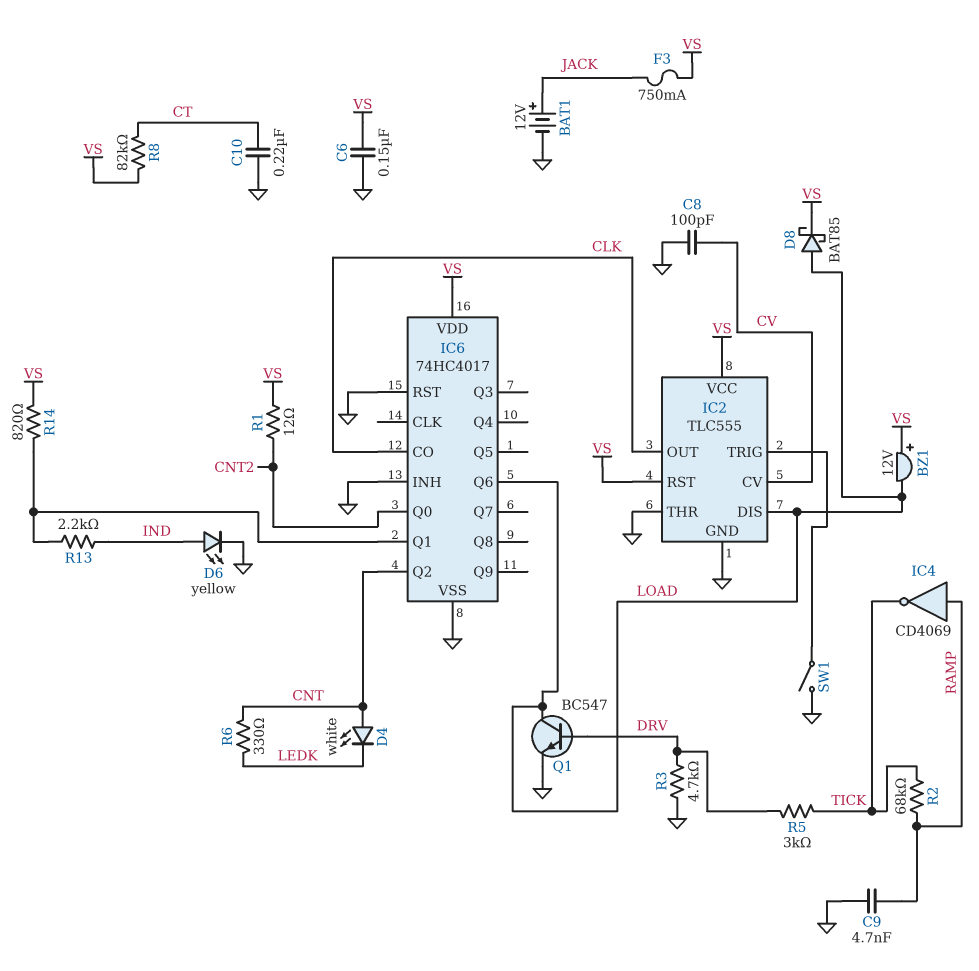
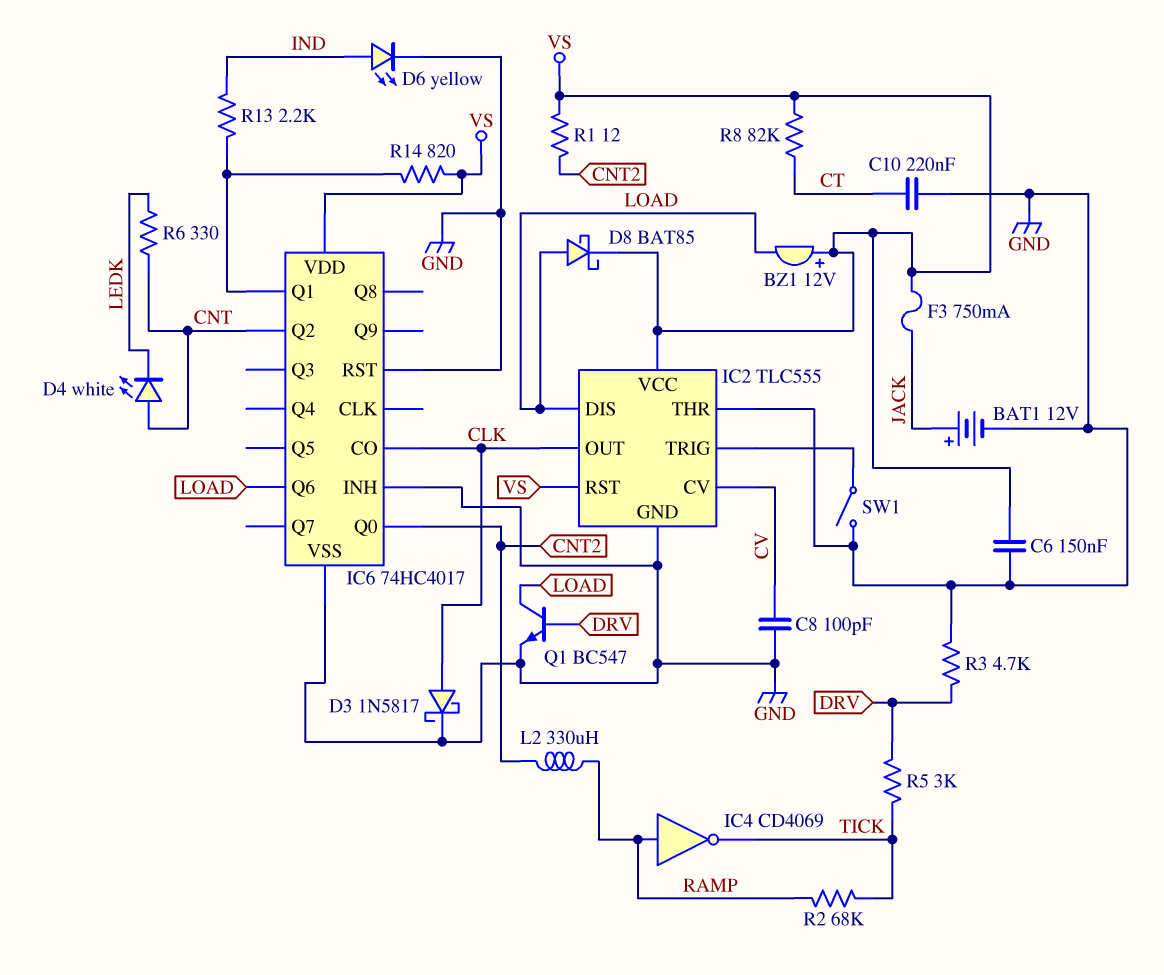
C9: 4.7nF (GND, RAMP) -> none
D3: none -> schottky 1N5817 (A CLK, K GND)
L2: none -> 330uH (CNT2, RAMP)

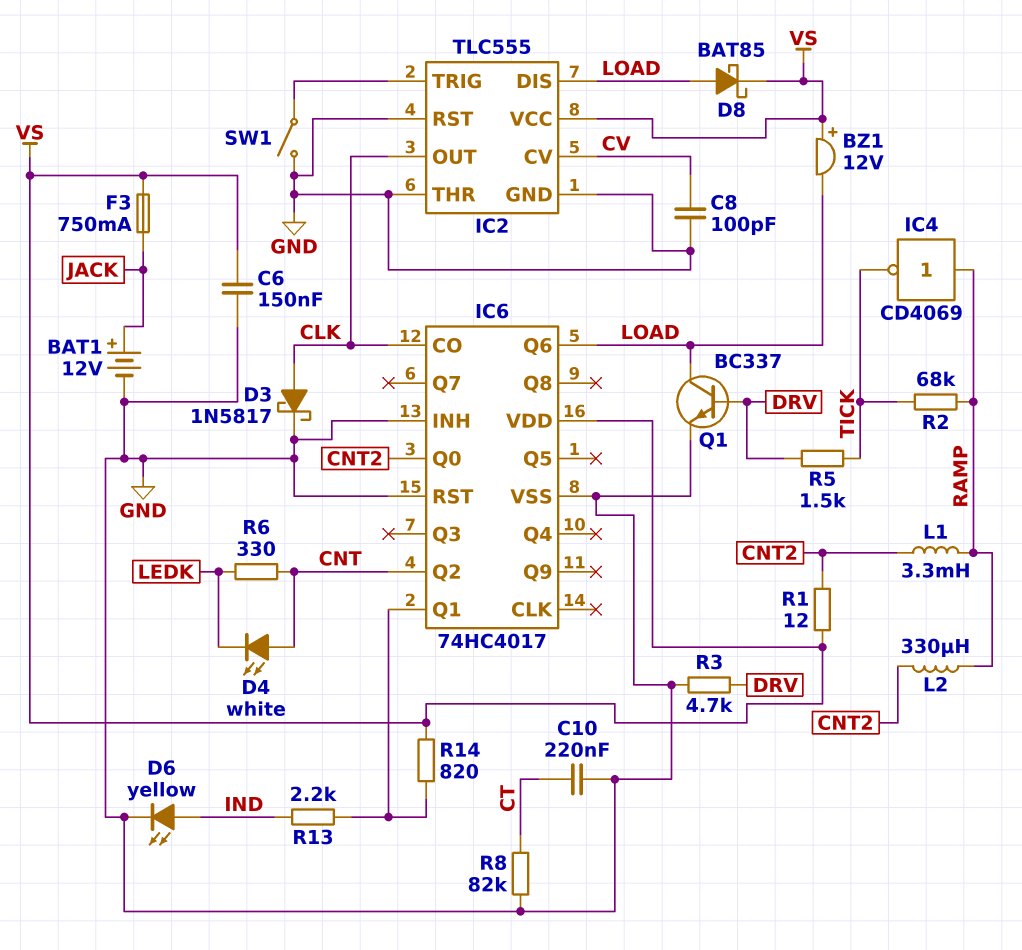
IC2 pin RST: VS -> GND
L1: none -> 3.3mH (CNT2, RAMP)
Q1: NPN BC547 (B DRV, C LOAD, E GND) -> NPN BC337 (B DRV, C LOAD, E GND)
R5: 3k (DRV, TICK) -> 1.5k (DRV, TICK)
R8: 82k (CT, VS) -> 82k (CT, GND)

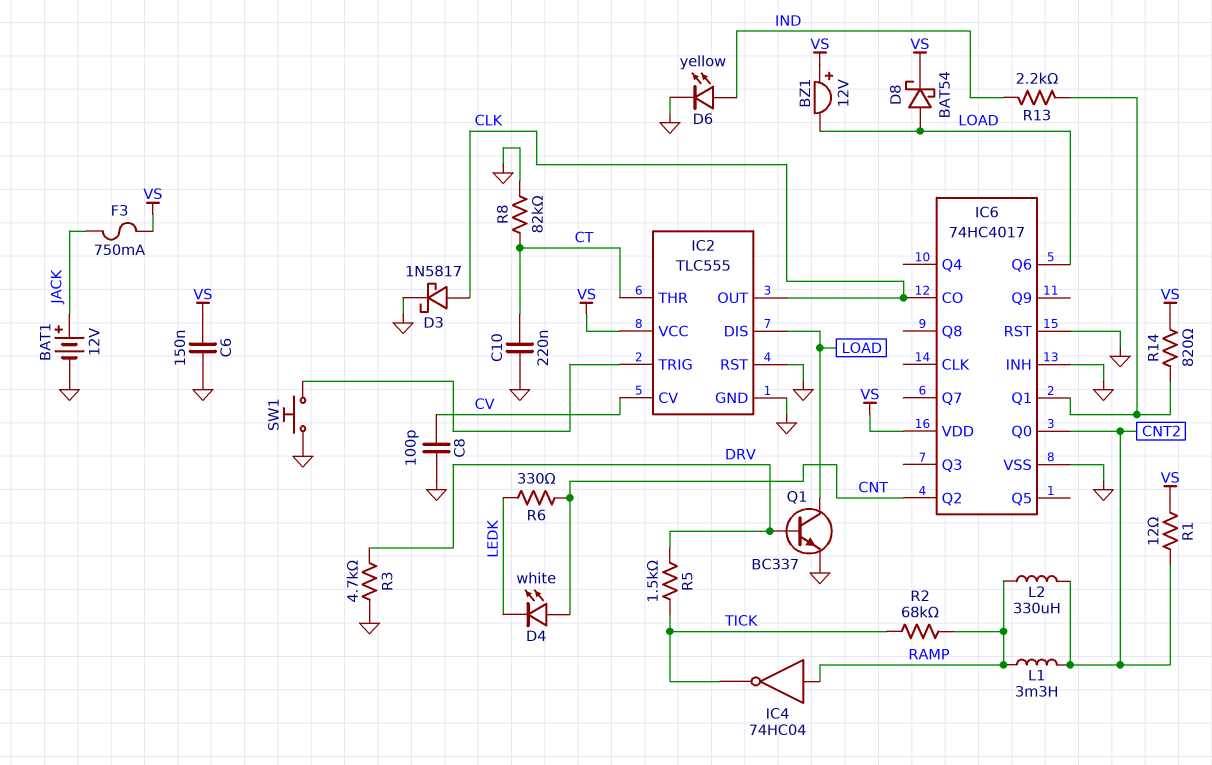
D8: schottky BAT85 (A LOAD, K VS) -> schottky BAT54 (A LOAD, K VS)
IC2 pin THR: GND -> CT
IC4: NOT CD4069 (in RAMP, out TICK) -> NOT 74HC04 (in RAMP, out TICK)
SW1: switch (GND, IC2/TRIG) -> button (GND, IC2/TRIG)

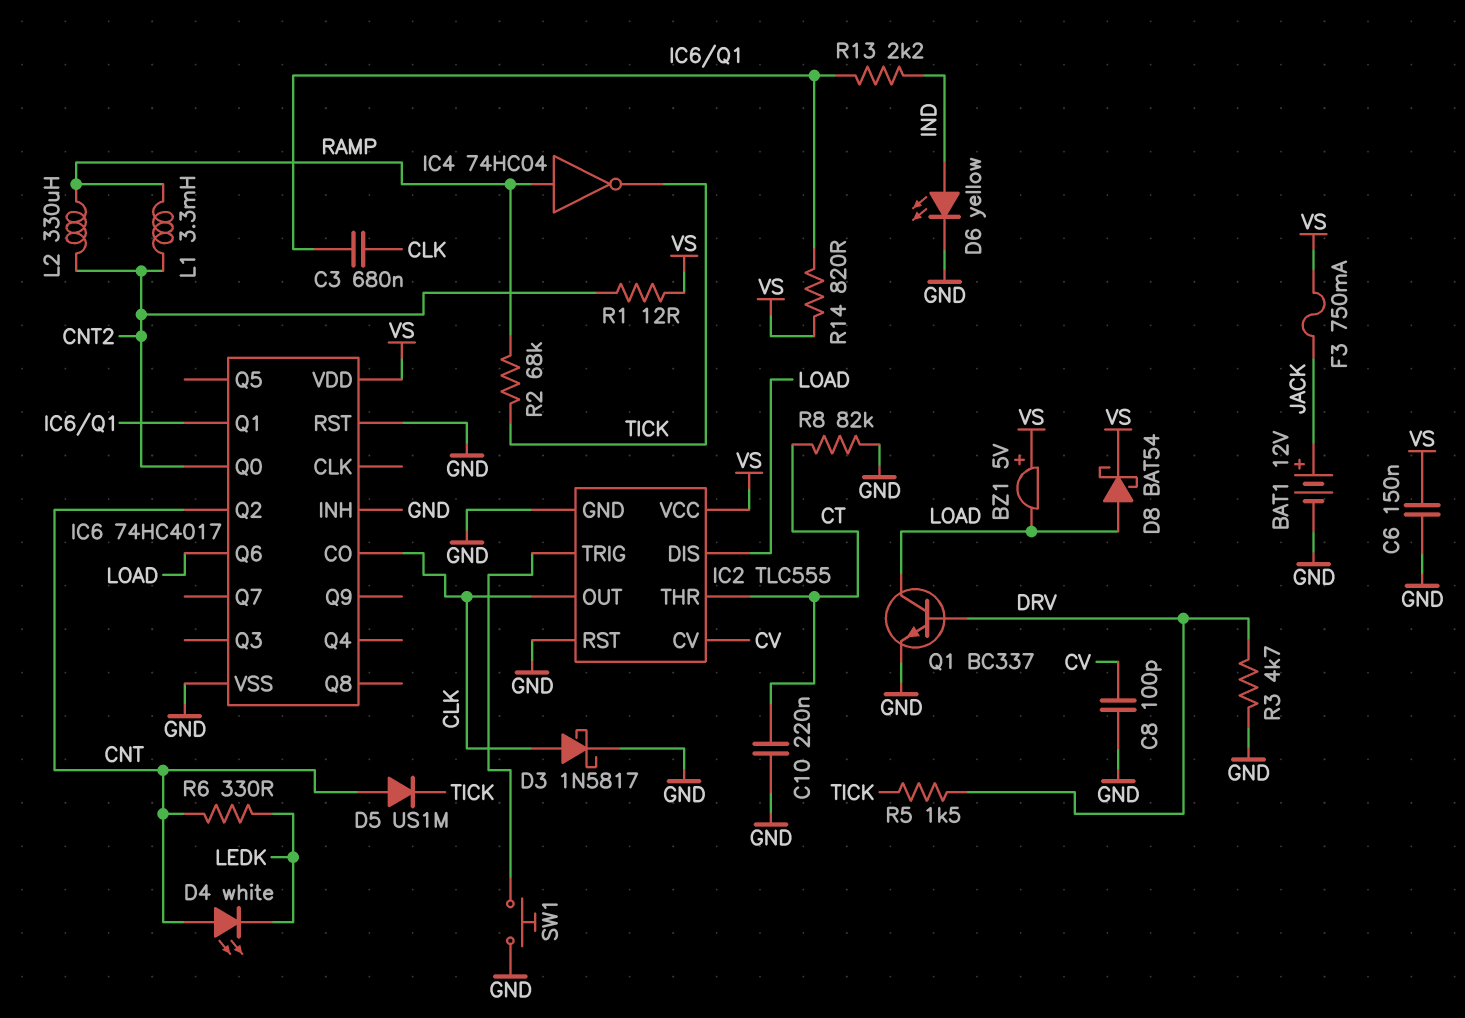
BZ1: buzzer 12V (plus VS, minus LOAD) -> buzzer 5V (plus VS, minus LOAD)
C3: none -> 680nF (CLK, IC6/Q1)
D5: none -> diode US1M (A CNT, K TICK)

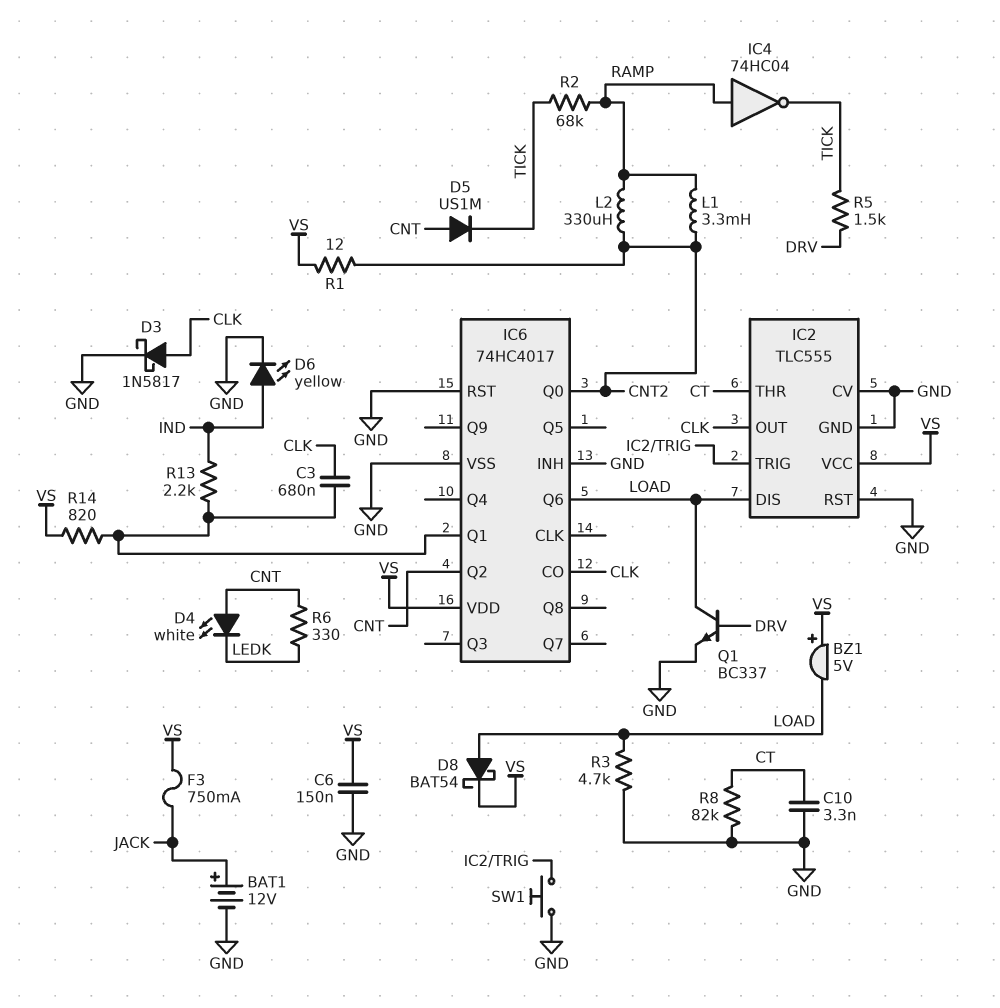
C8: 100pF (CV, GND) -> none
C10: 220nF (CT, GND) -> 3.3nF (CT, GND)
IC2 pin CV: CV -> GND
R3: 4.7k (DRV, GND) -> 4.7k (GND, LOAD)

